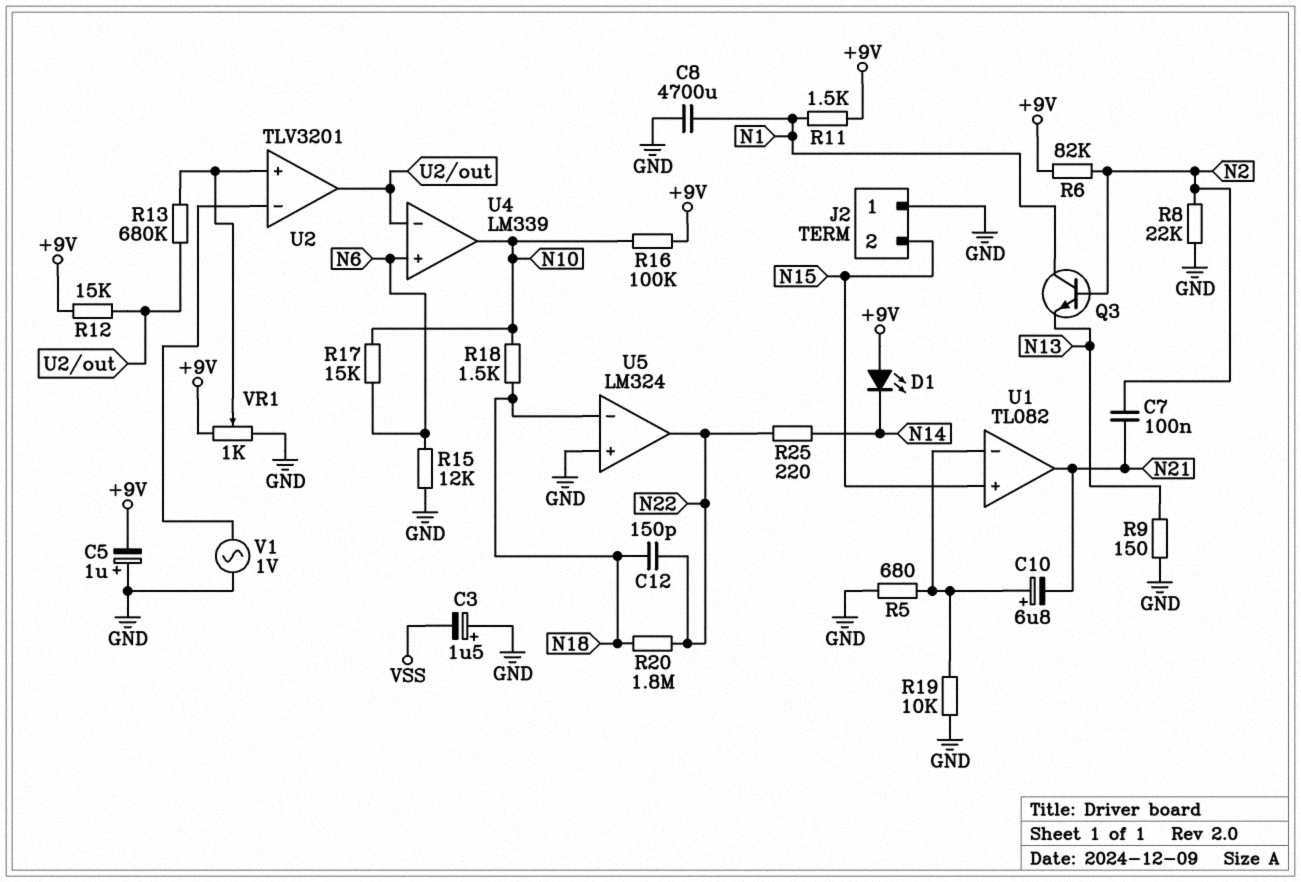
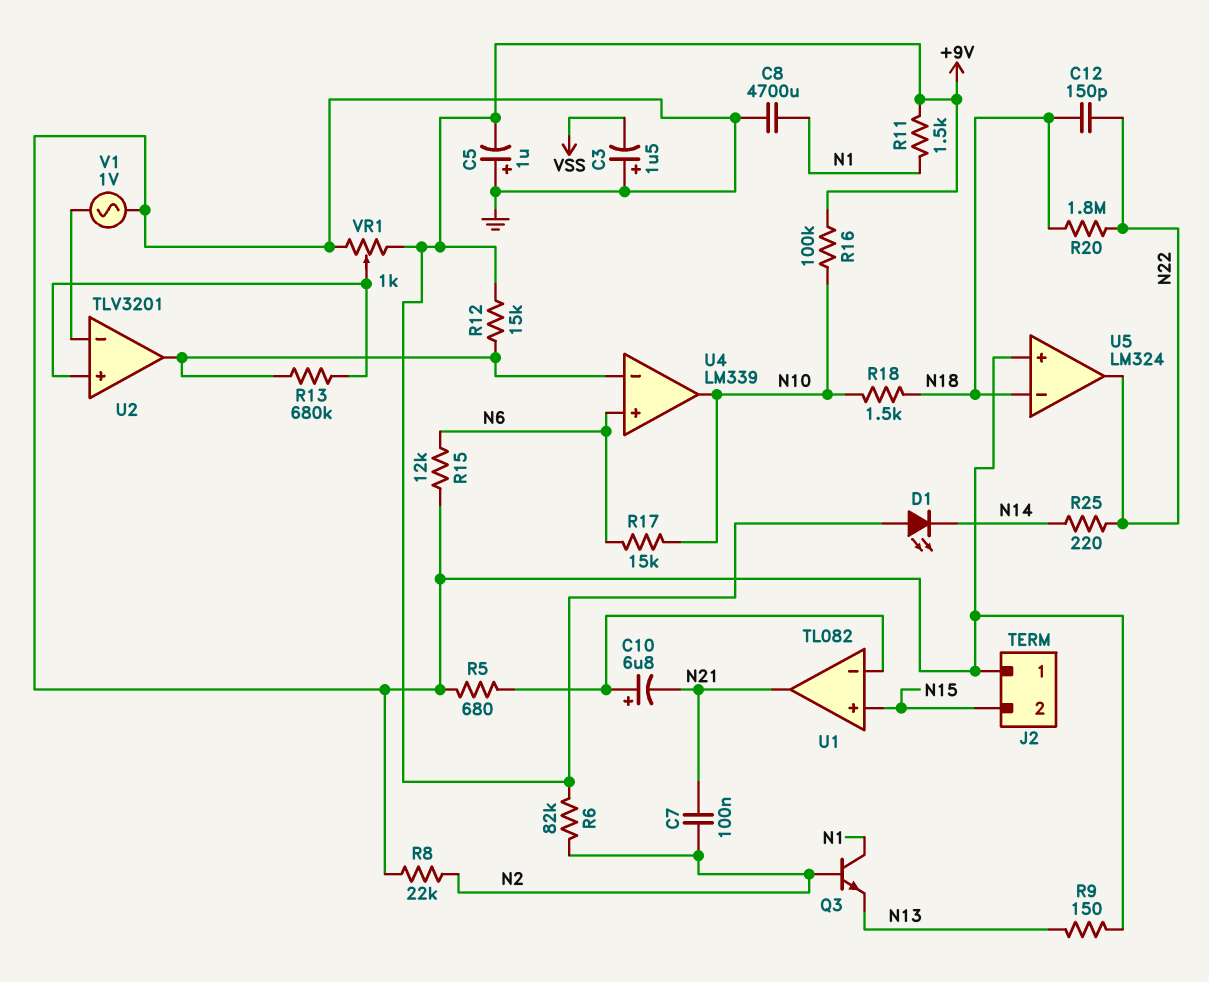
R19: 10k (GND, U1/in-) -> none

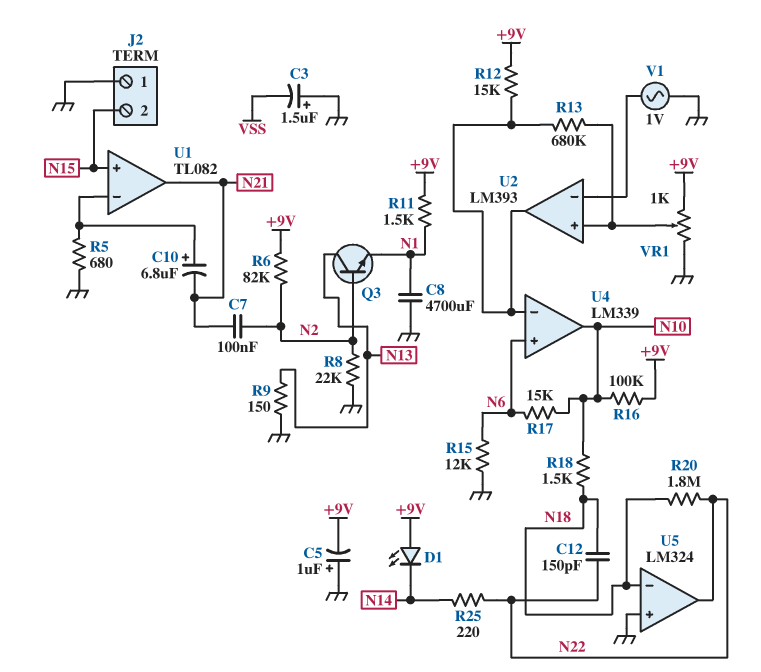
Q3: NPN (B N2, C N1, E N13) -> NPN (B N2, C N13, E N1)
U2: TLV3201 -> LM393

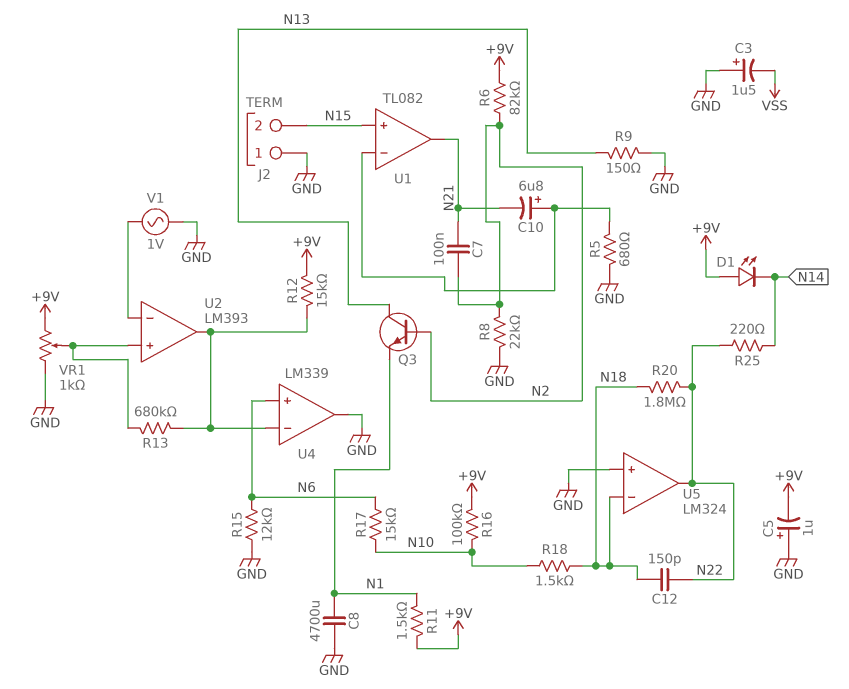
U4 pin out: N10 -> GND

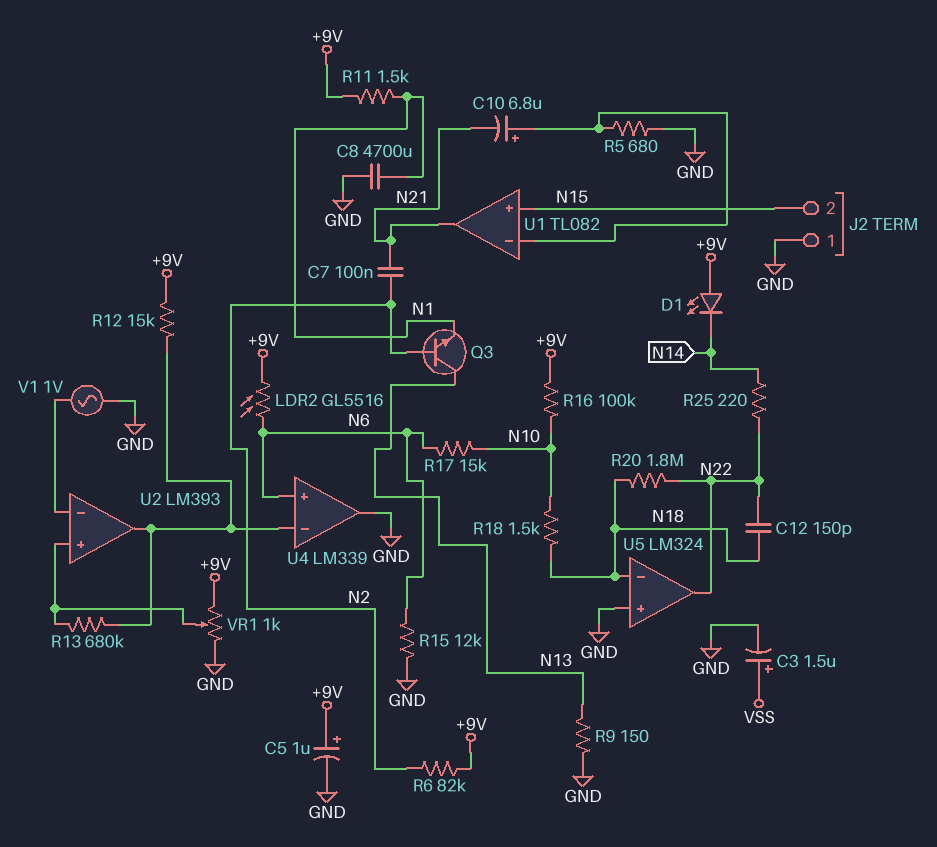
C3: 1.5uF (plus GND, minus VSS) -> 1.5uF (plus VSS, minus GND)
C5: 1uF (plus GND, minus +9V) -> 1uF (plus +9V, minus GND)
LDR2: none -> GL5516 (+9V, N6)
R8: 22k (GND, N2) -> none

